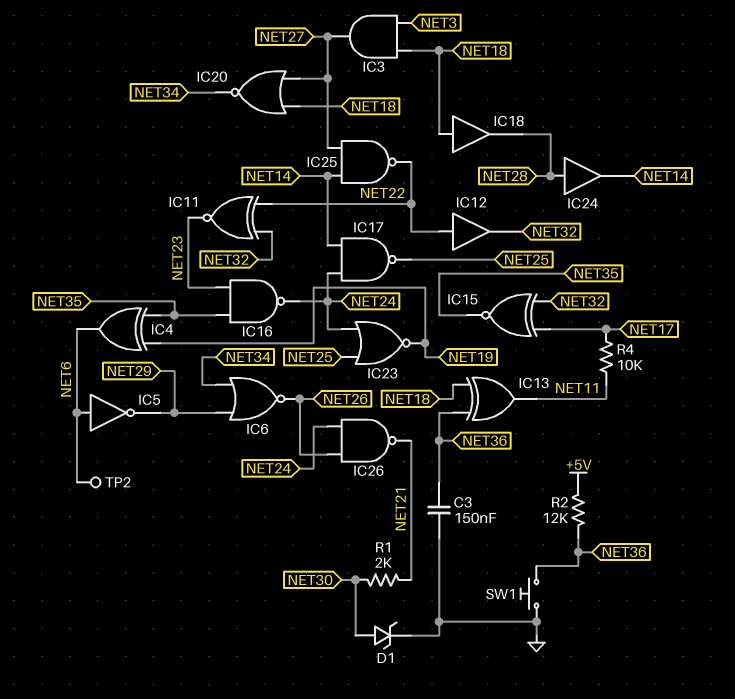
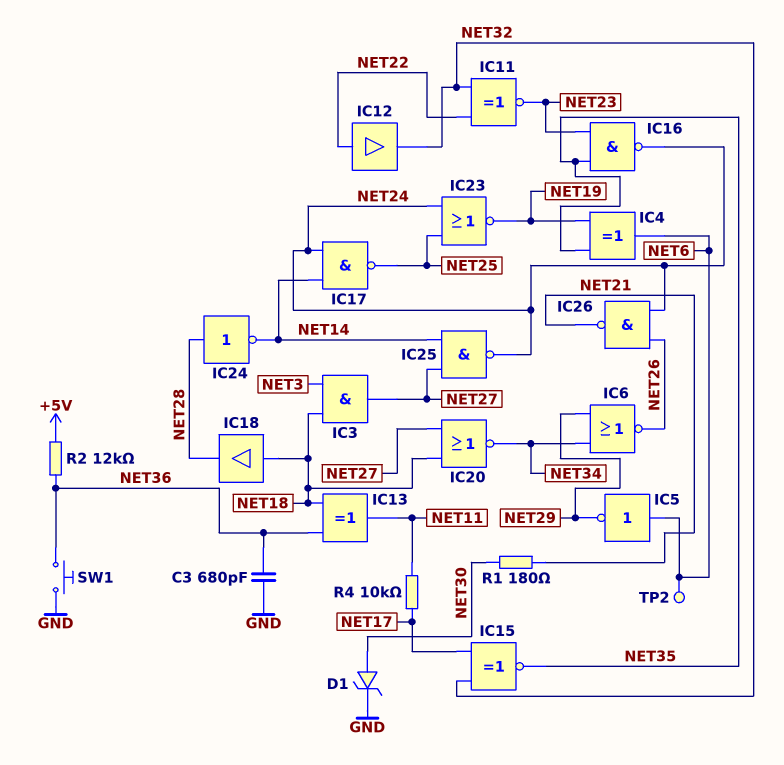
C3: 150nF (GND, NET36) -> 680pF (GND, NET36)
IC24: buffer (in NET28, out NET14) -> NOT (in NET28, out NET14)
IC25: NAND (in NET14, in NET27, out NET22) -> NAND (in NET14, in NET27, out NET24)
R1: 2k (NET21, NET30) -> 180 (NET21, NET30)

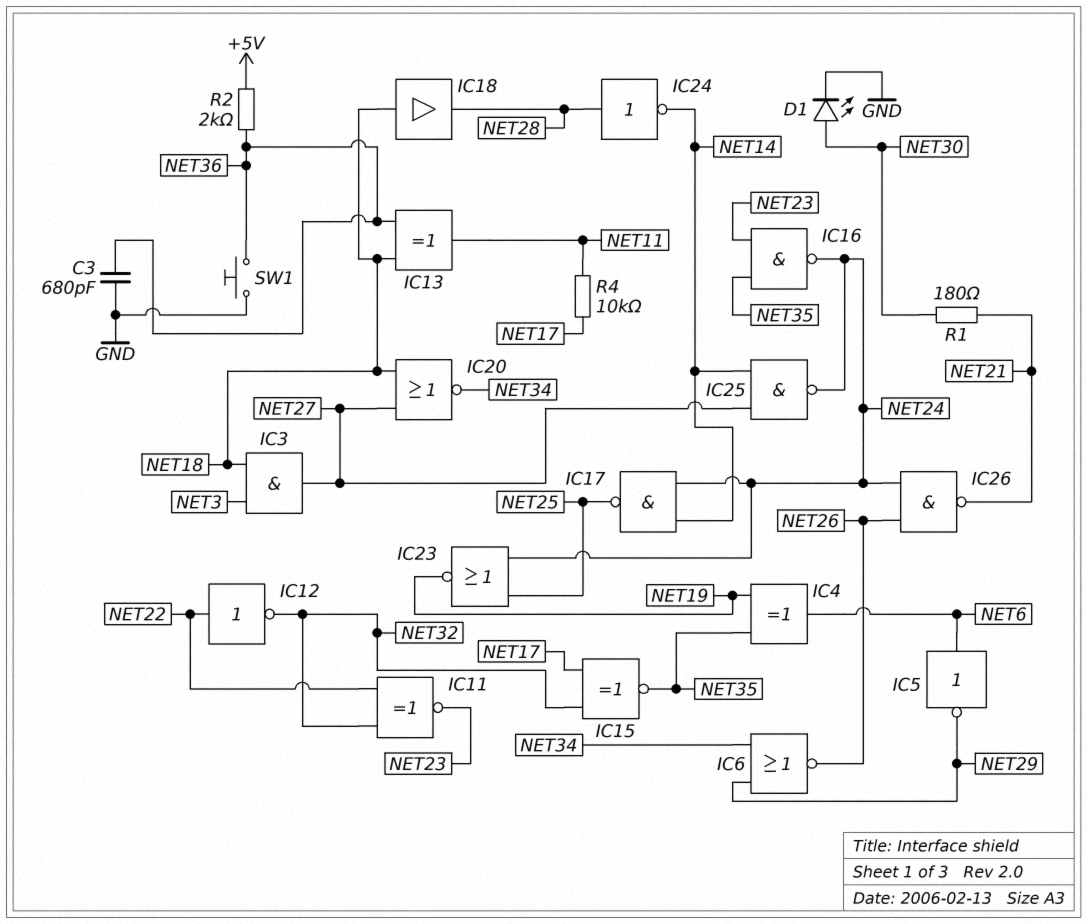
D1: zener (A NET30, K GND) -> LED (A NET30, K GND)
IC12: buffer (in NET22, out NET32) -> NOT (in NET22, out NET32)
R2: 12k (+5V, NET36) -> 2k (+5V, NET36)
TP2: test point (NET6) -> none

